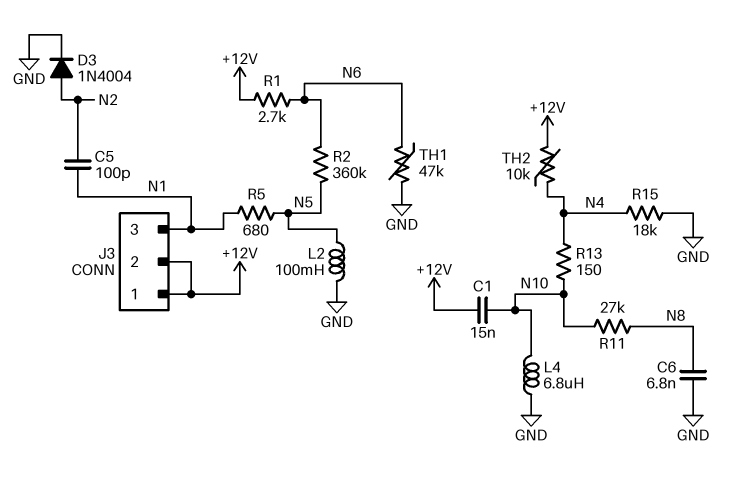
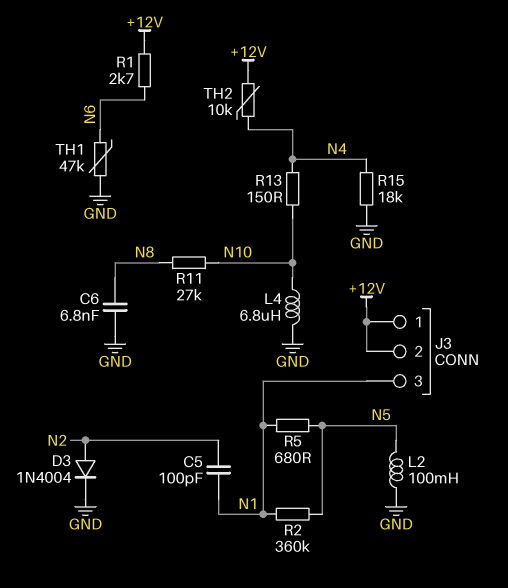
C1: 15nF (+12V, N10) -> none
R2: 360k (N5, N6) -> 360k (N1, N5)

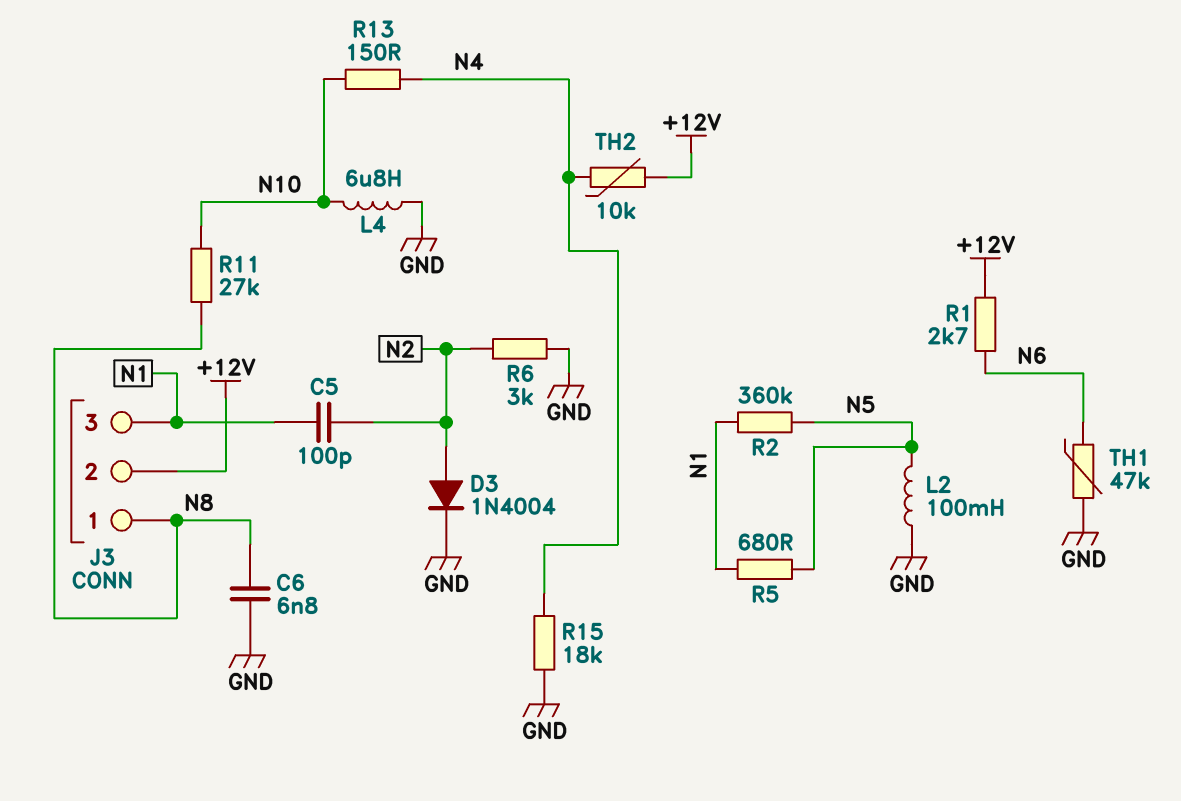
J3 pin 1: +12V -> N8
R6: none -> 3k (GND, N2)

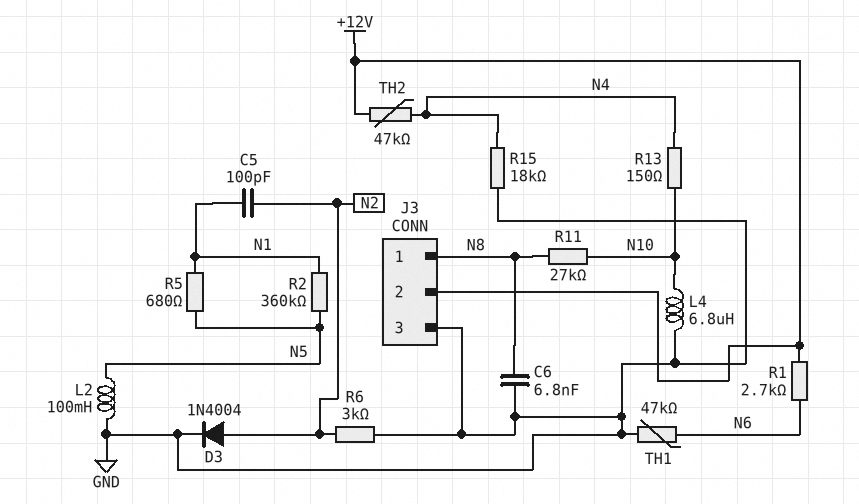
J3 pin 3: N1 -> GND
TH2: 10k (+12V, N4) -> 47k (+12V, N4)

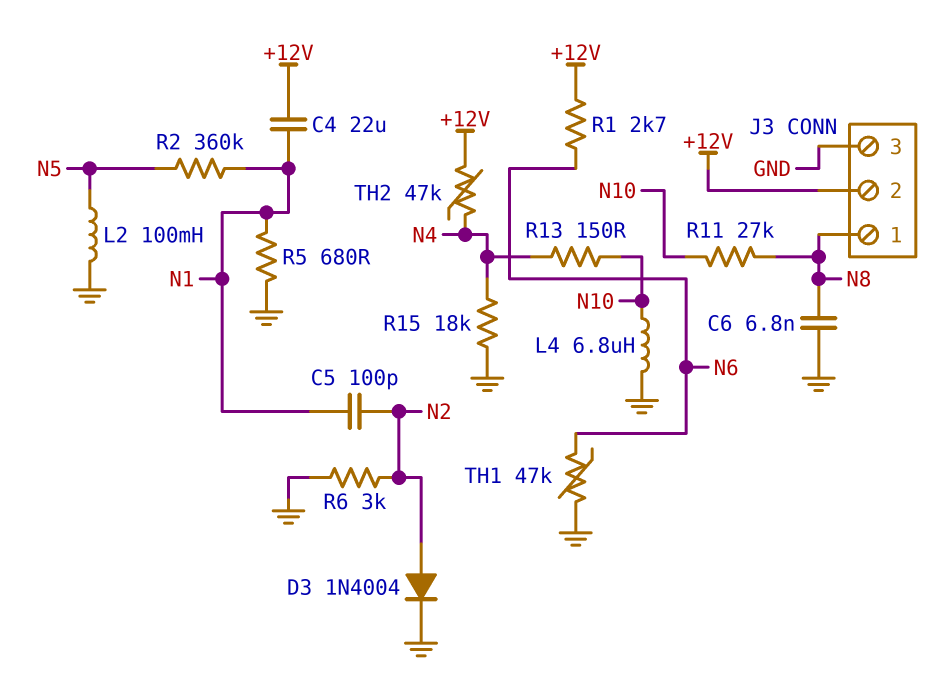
C4: none -> 22uF (+12V, N1)
R5: 680 (N1, N5) -> 680 (GND, N1)

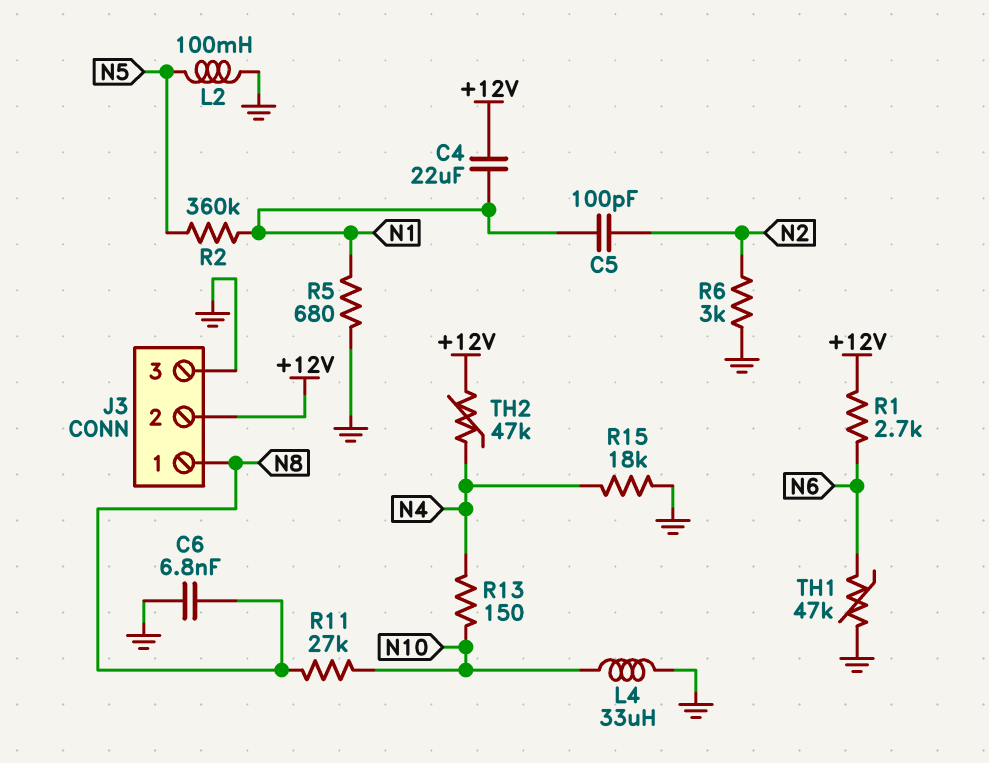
D3: diode 1N4004 (A N2, K GND) -> none
L4: 6.8uH (GND, N10) -> 33uH (GND, N10)

